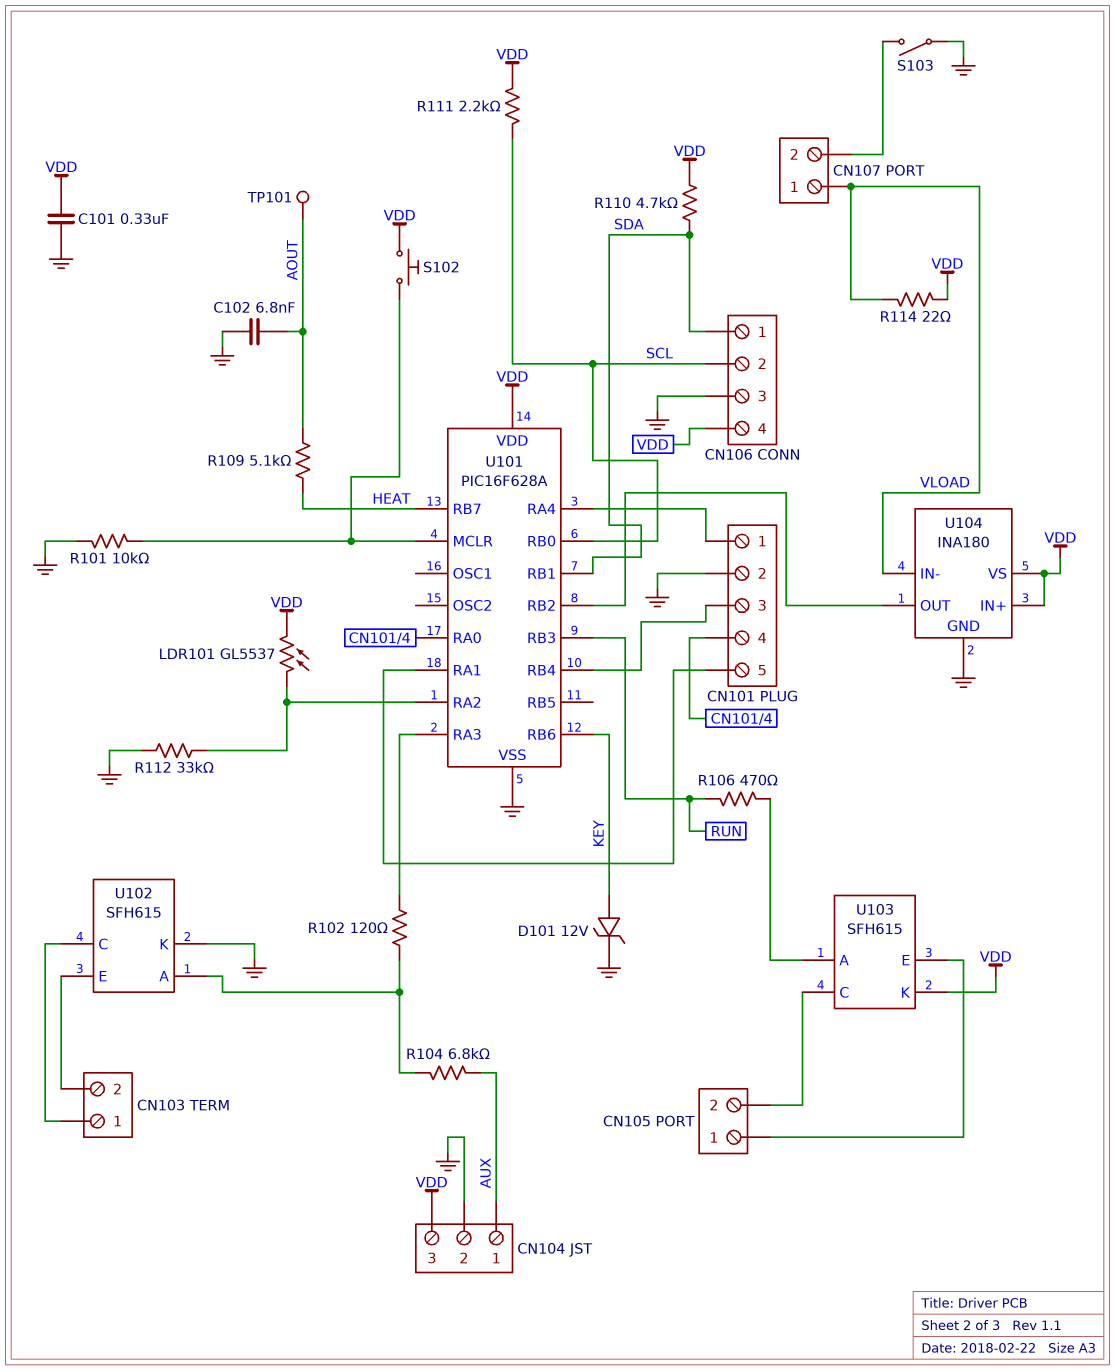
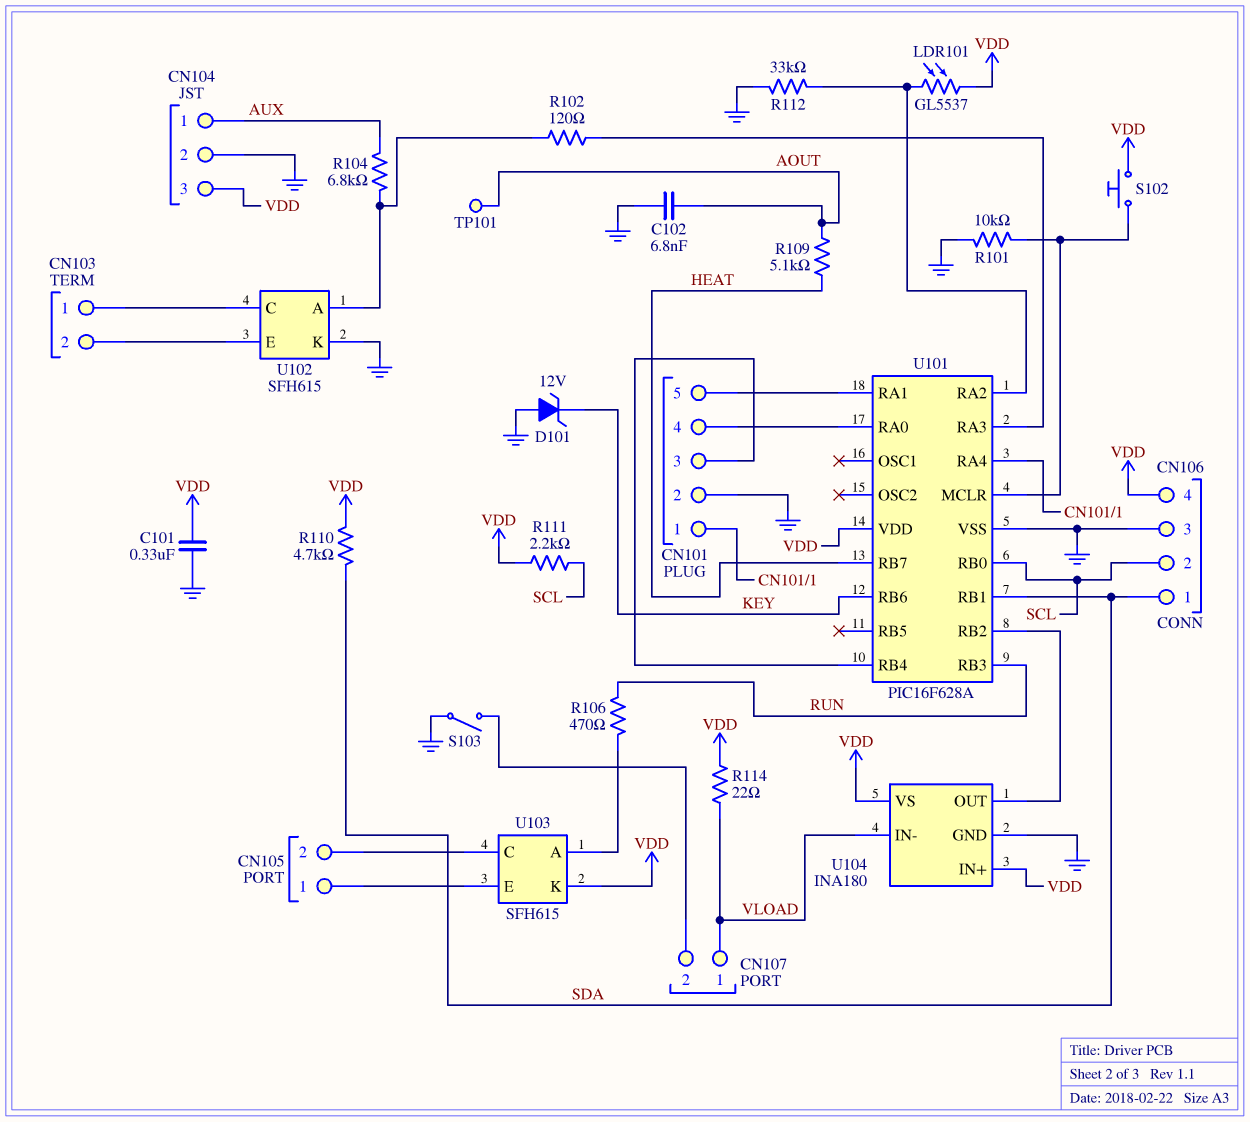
D101: zener 12V (A KEY, K GND) -> zener 12V (A GND, K KEY)

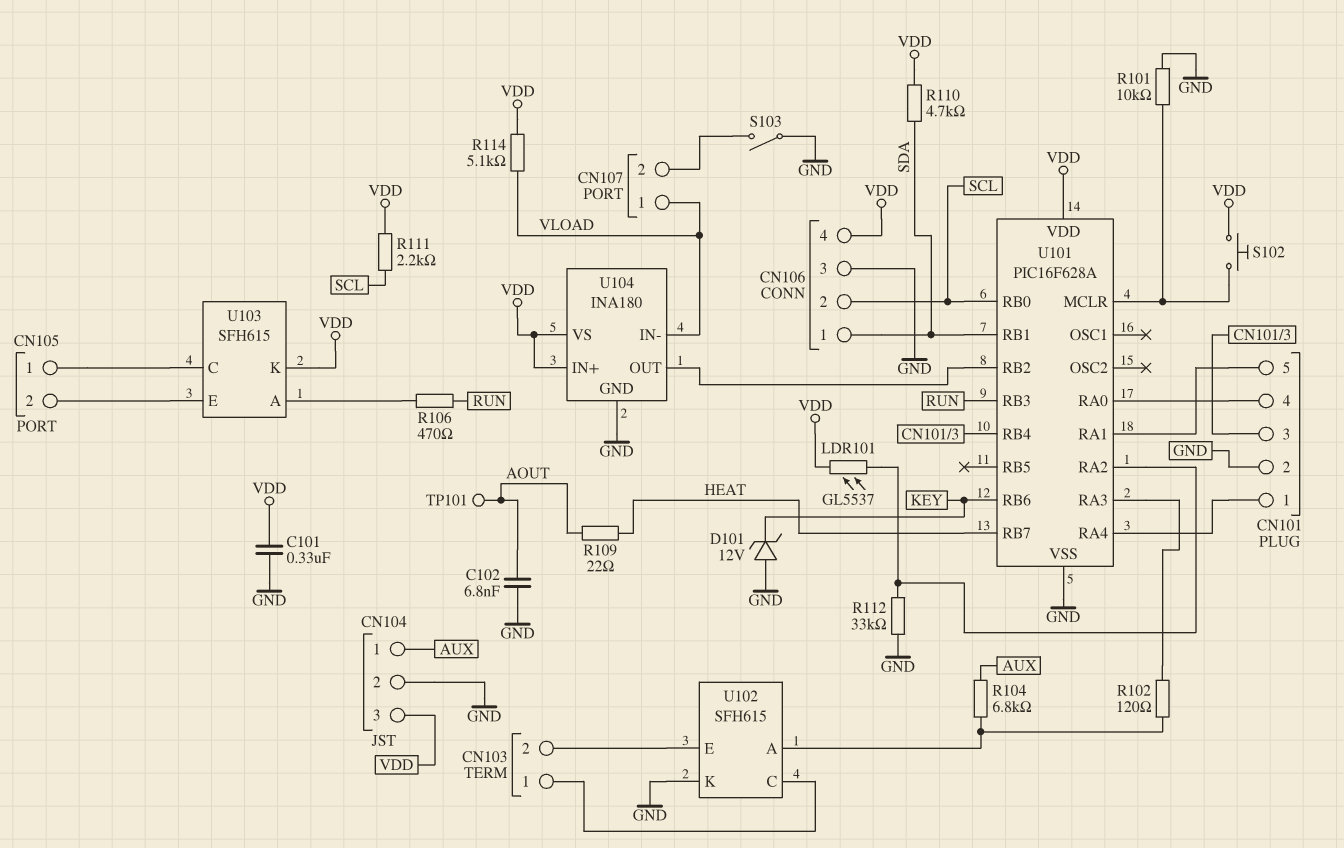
R109: 5.1k (AOUT, HEAT) -> 22 (AOUT, HEAT)
R114: 22 (VDD, VLOAD) -> 5.1k (VDD, VLOAD)
U103 pin C: CN105/2 -> CN105/1
U103 pin E: CN105/1 -> CN105/2

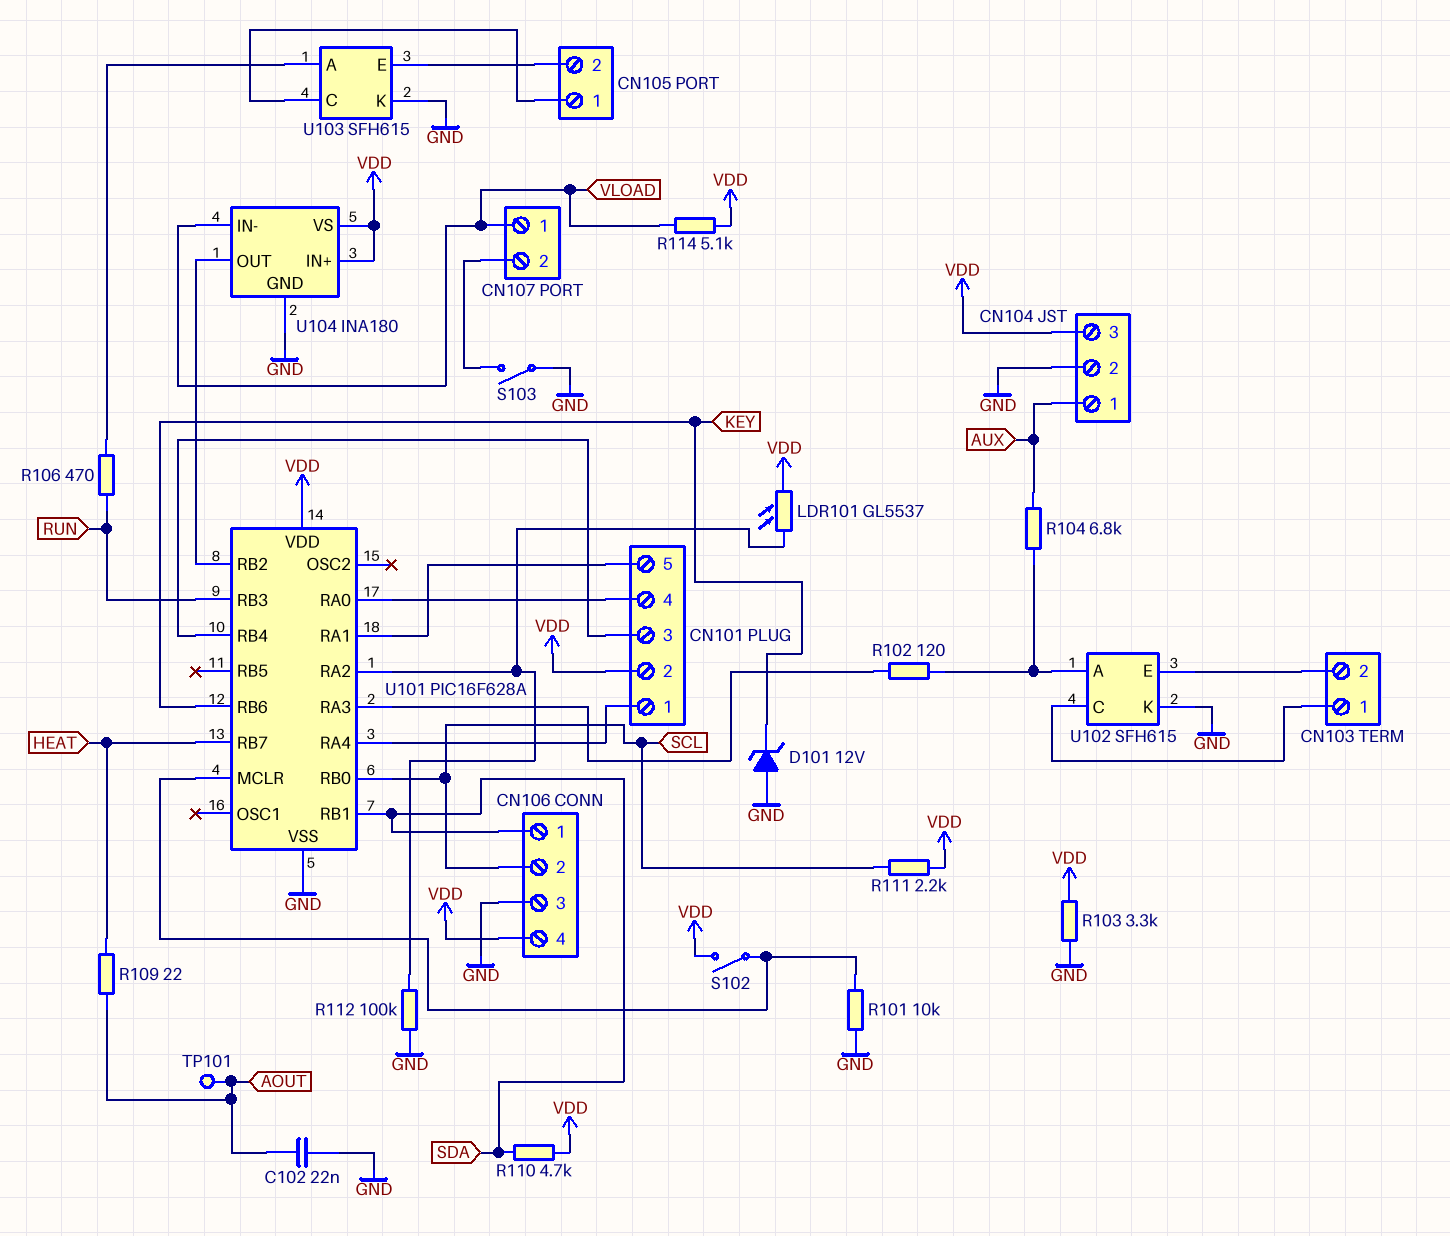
C101: 330nF (GND, VDD) -> none
C102: 6.8nF (AOUT, GND) -> 22nF (AOUT, GND)
CN101 pin 2: GND -> VDD
R103: none -> 3.3k (GND, VDD)
R112: 33k (GND, U101/RA2) -> 100k (GND, U101/RA2)
S102: button (U101/MCLR, VDD) -> switch (U101/MCLR, VDD)
U103 pin K: VDD -> GND

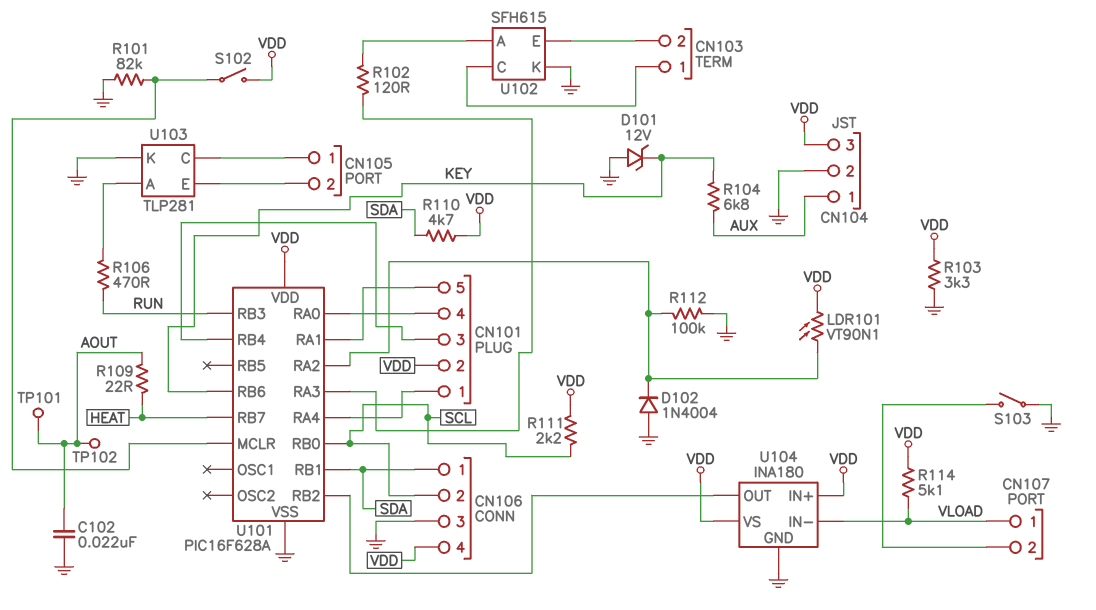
D102: none -> diode 1N4004 (A GND, K U101/RA2)
LDR101: GL5537 (U101/RA2, VDD) -> VT90N1 (U101/RA2, VDD)
R101: 10k (GND, U101/MCLR) -> 82k (GND, U101/MCLR)
R104: 6.8k (AUX, U102/A) -> 6.8k (AUX, KEY)
TP102: none -> test point (AOUT)
U103: SFH615 -> TLP281

